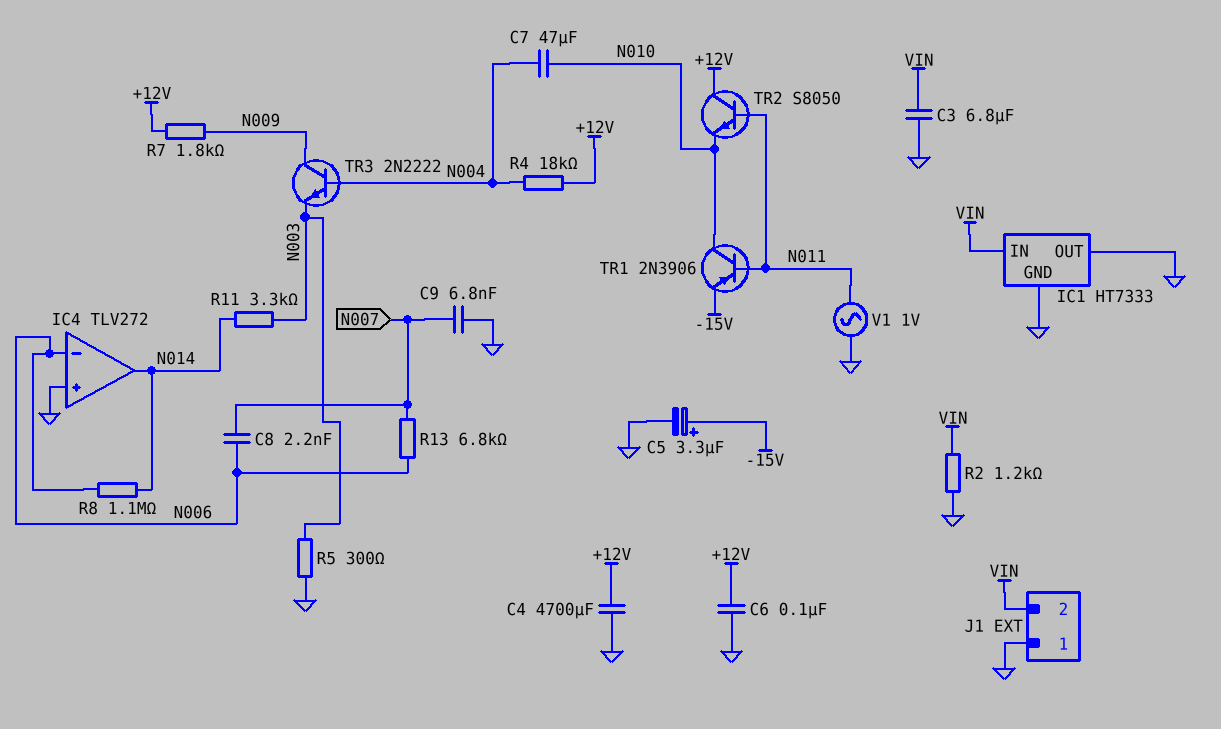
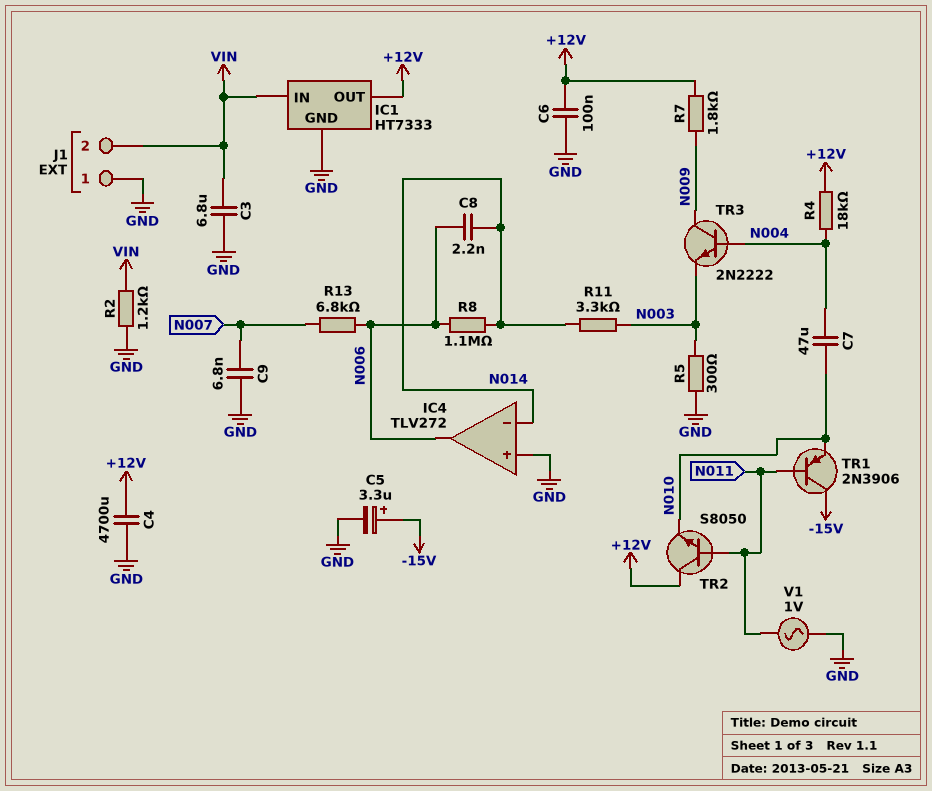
C8: 2.2nF (N006, N007) -> 2.2nF (N006, N014)
IC1 pin OUT: GND -> +12V
IC4 pin in-: N006 -> N014
IC4 pin out: N014 -> N006
TR1: PNP 2N3906 (B N011, C N010, E -15V) -> PNP 2N3906 (B N011, C -15V, E N010)

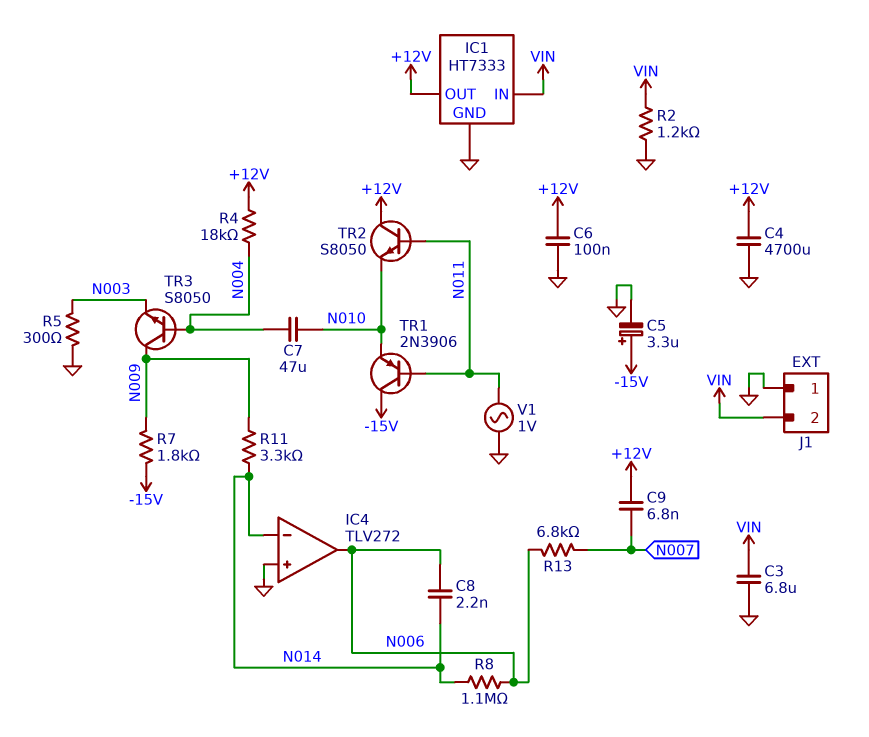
C9: 6.8nF (GND, N007) -> 6.8nF (+12V, N007)
R7: 1.8k (+12V, N009) -> 1.8k (-15V, N009)
R11: 3.3k (N003, N014) -> 3.3k (N009, N014)
TR3: NPN 2N2222 (B N004, C N009, E N003) -> NPN S8050 (B N004, C N009, E N003)

